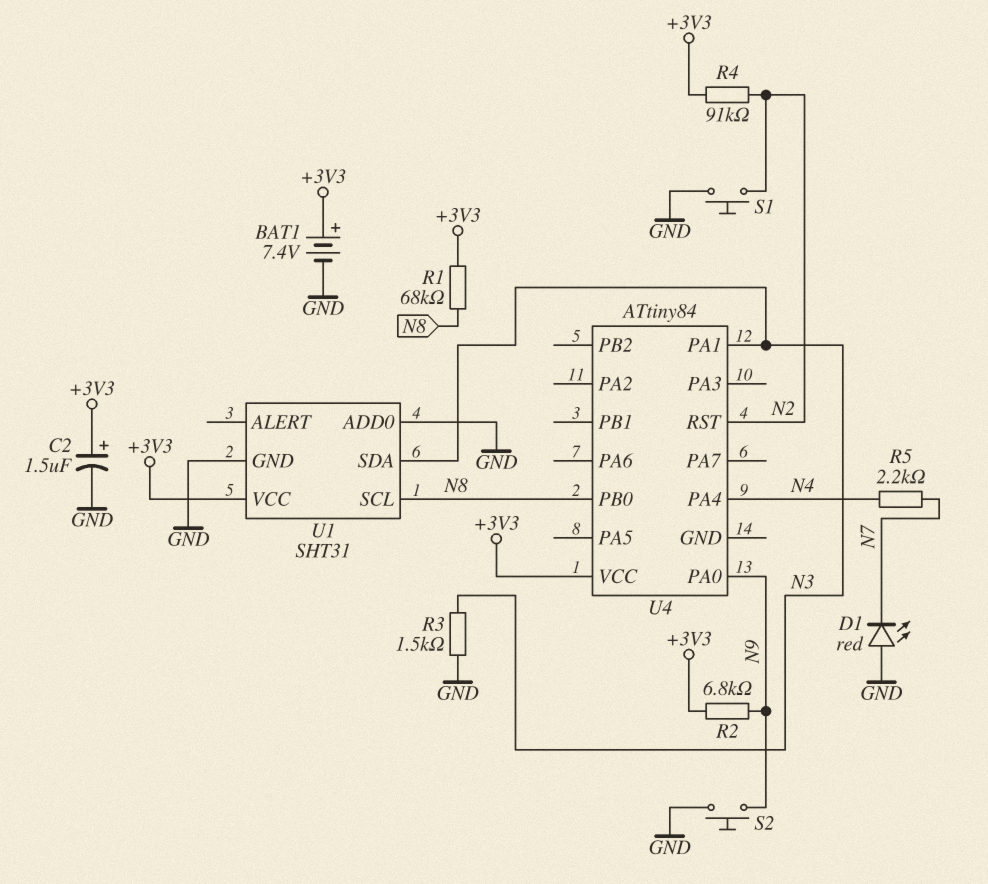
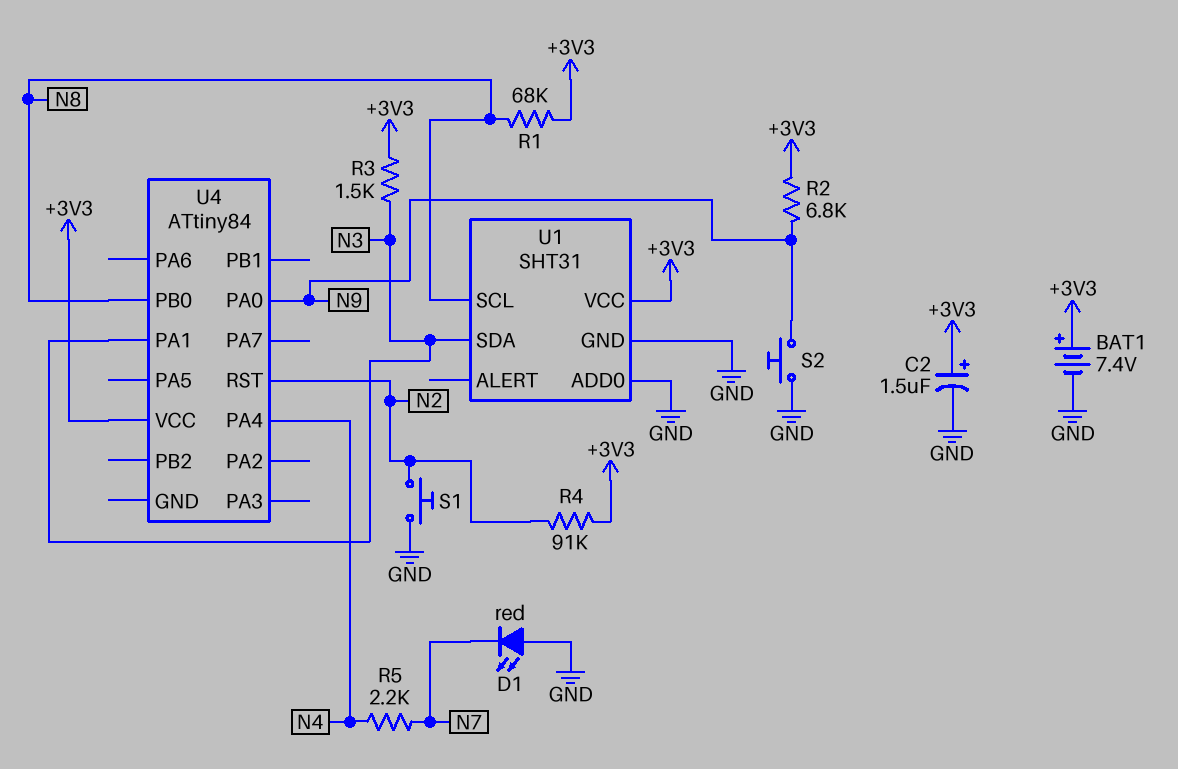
R3: 1.5k (GND, N3) -> 1.5k (+3V3, N3)

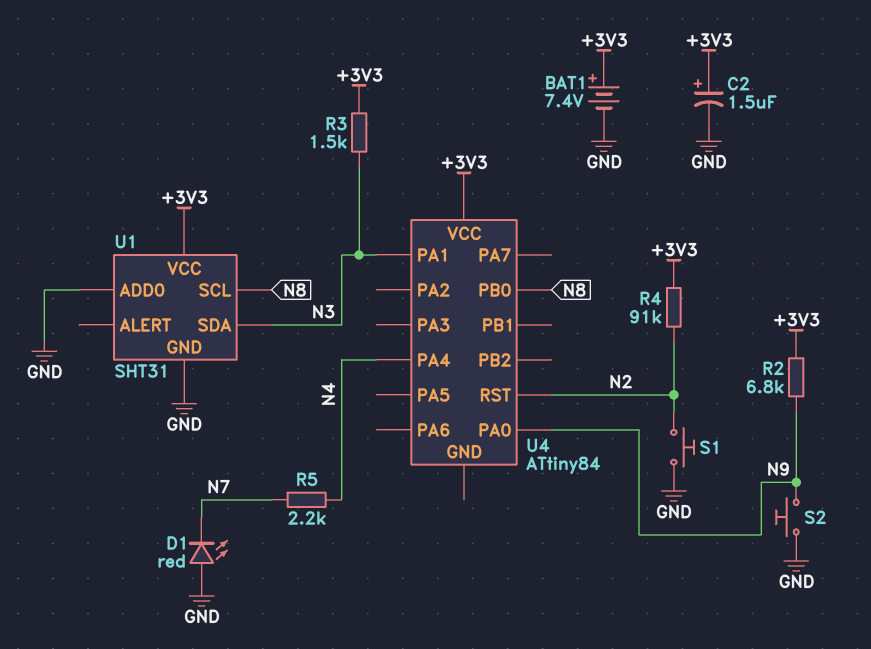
R1: 68k (+3V3, N8) -> none

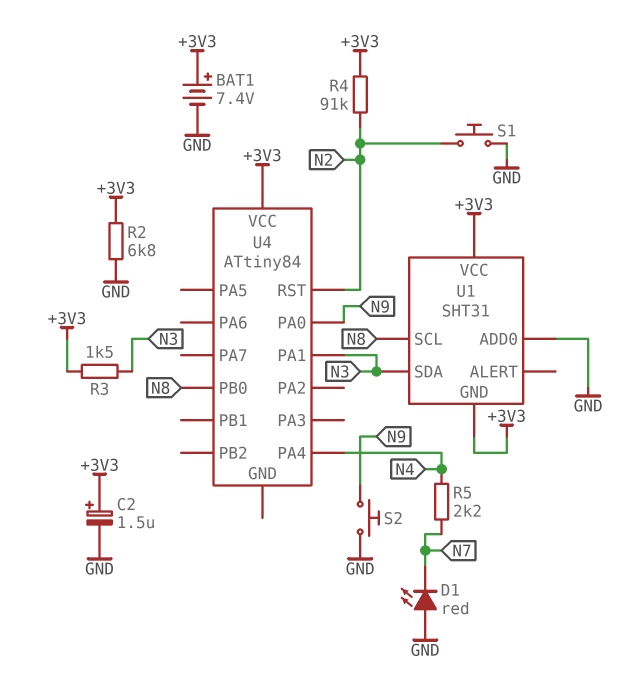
R2: 6.8k (+3V3, N9) -> 6.8k (+3V3, GND)
U1 pin GND: GND -> +3V3

